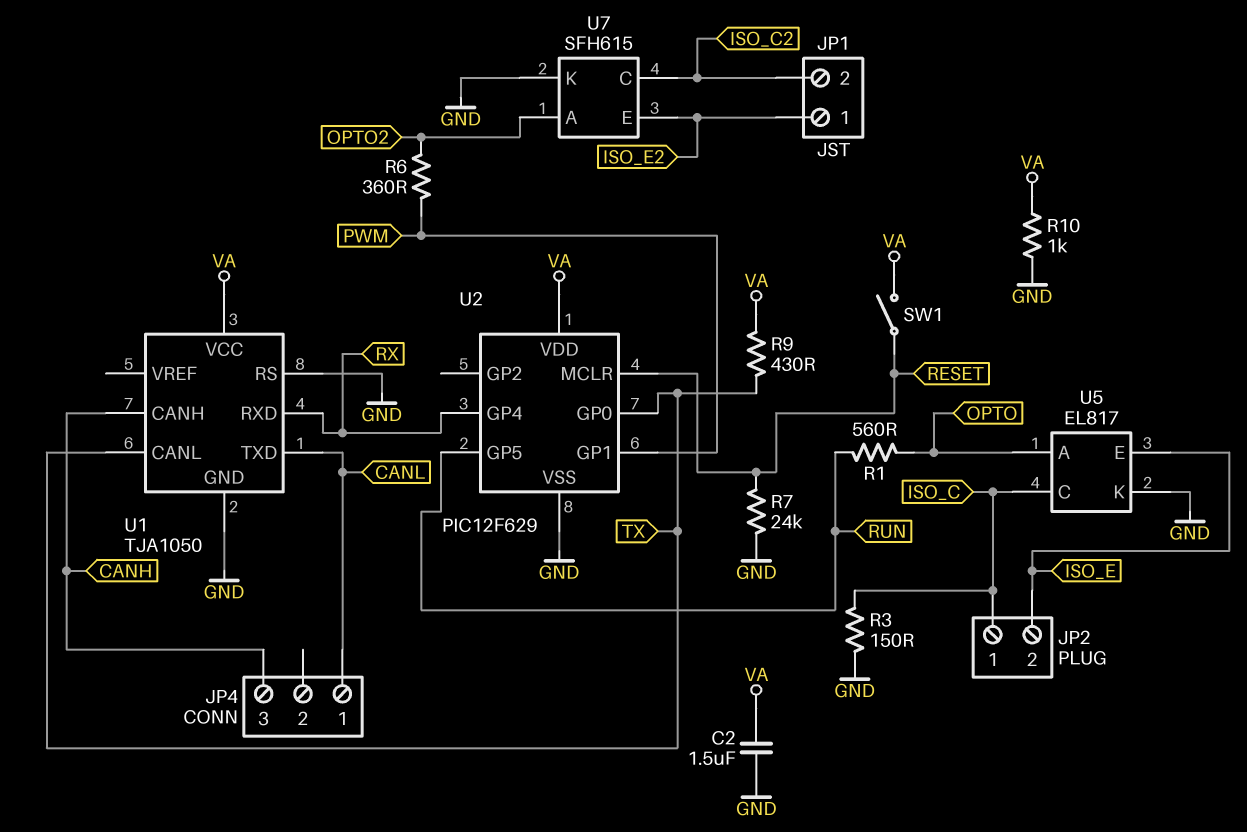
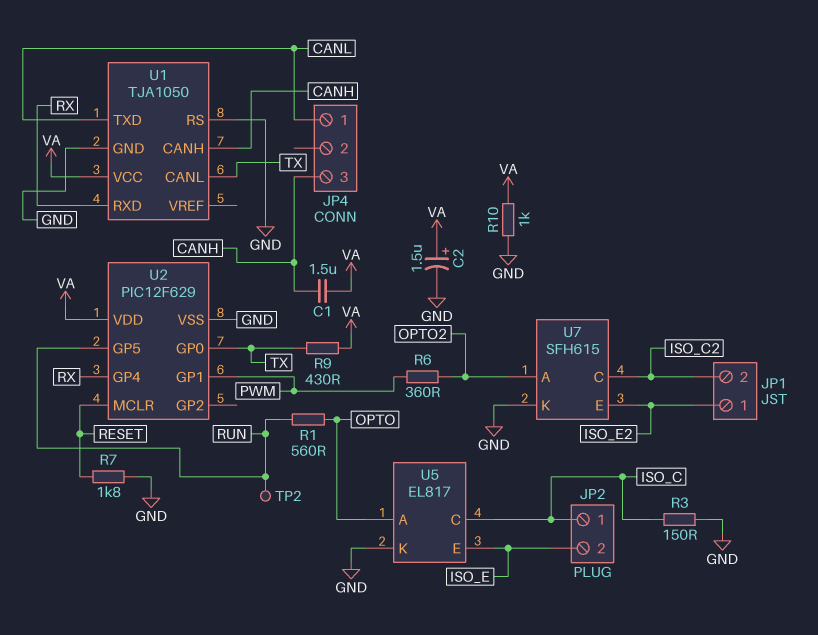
C1: none -> 1.5uF (CANH, VA)
C2: 1.5uF (GND, VA) -> 1.5uF (plus VA, minus GND)
R7: 24k (GND, RESET) -> 1.8k (GND, RESET)
SW1: switch (RESET, VA) -> none
TP2: none -> test point (RUN)

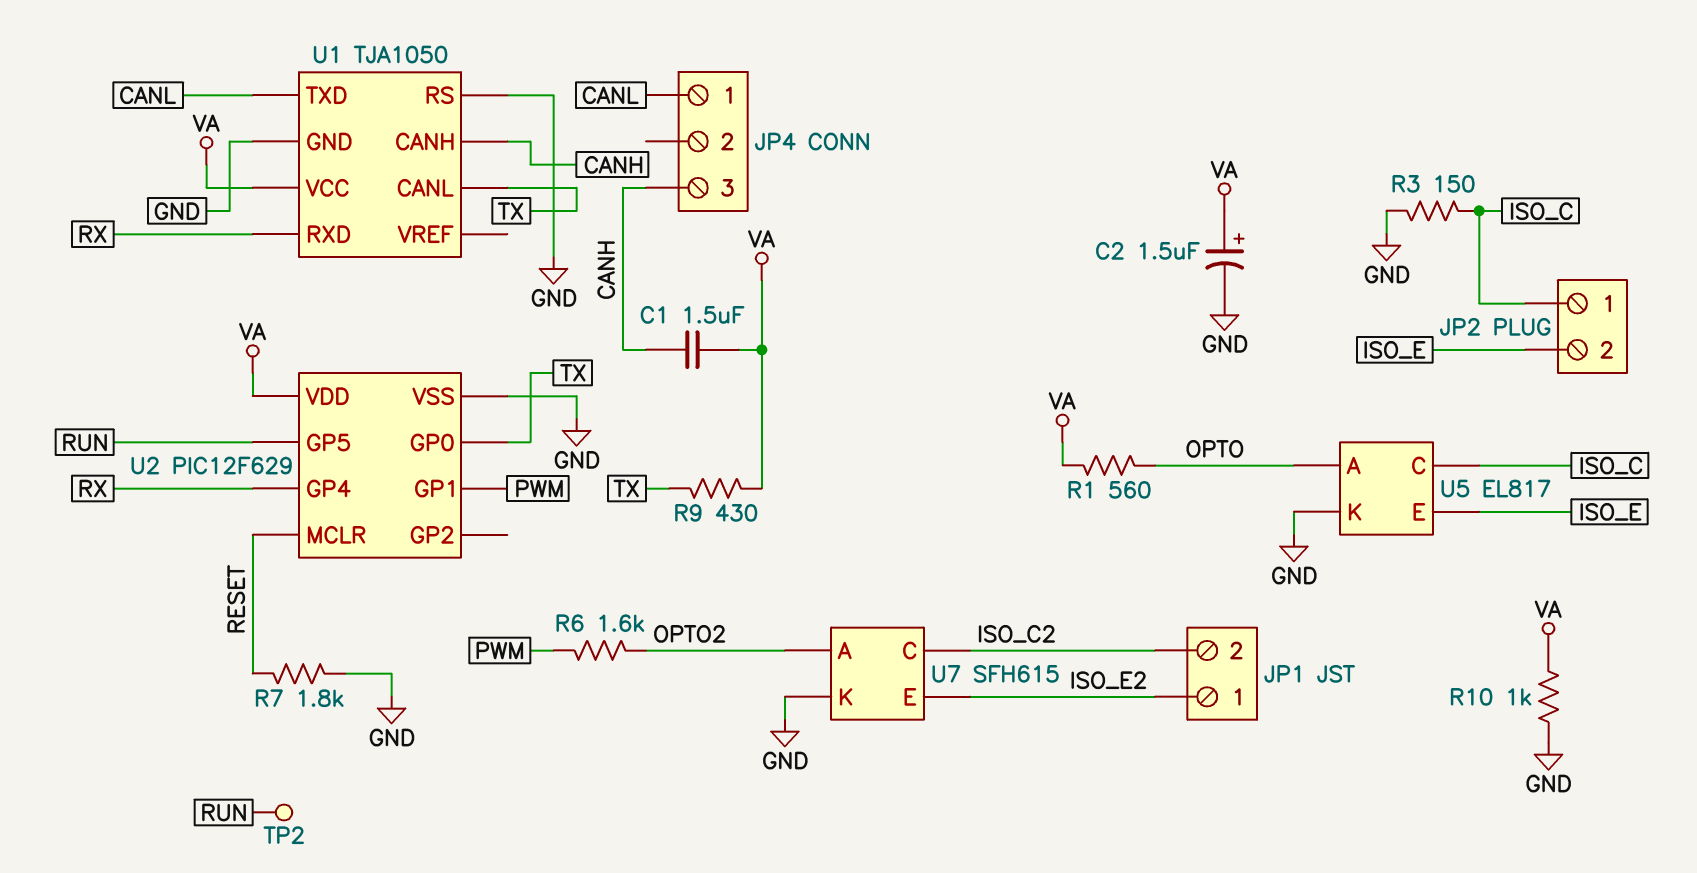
R1: 560 (OPTO, RUN) -> 560 (OPTO, VA)
R6: 360 (OPTO2, PWM) -> 1.6k (OPTO2, PWM)

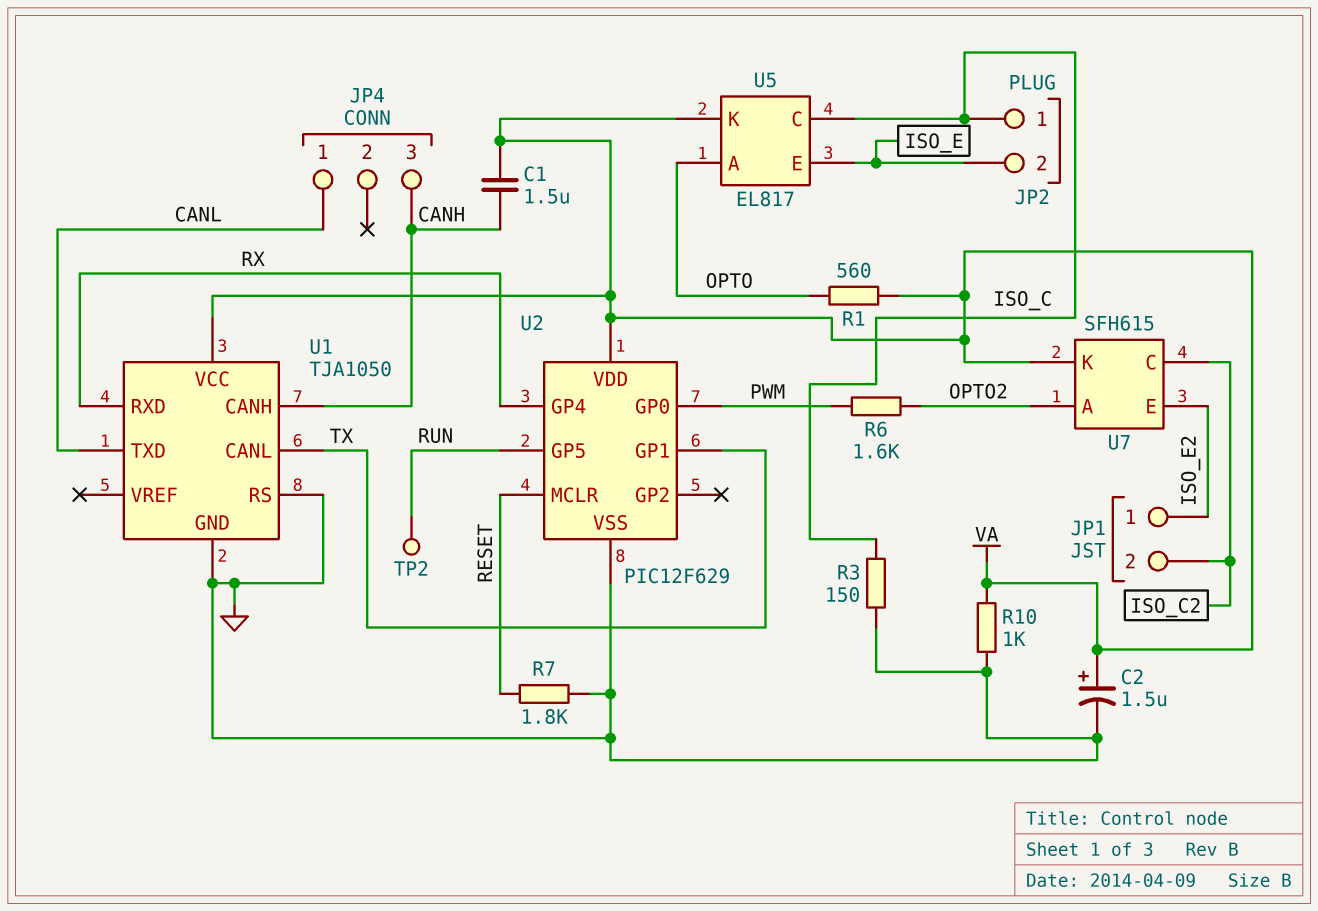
R9: 430 (TX, VA) -> none
U2 pin GP0: TX -> PWM
U2 pin GP1: PWM -> TX
U5 pin K: GND -> VA
U7 pin K: GND -> VA

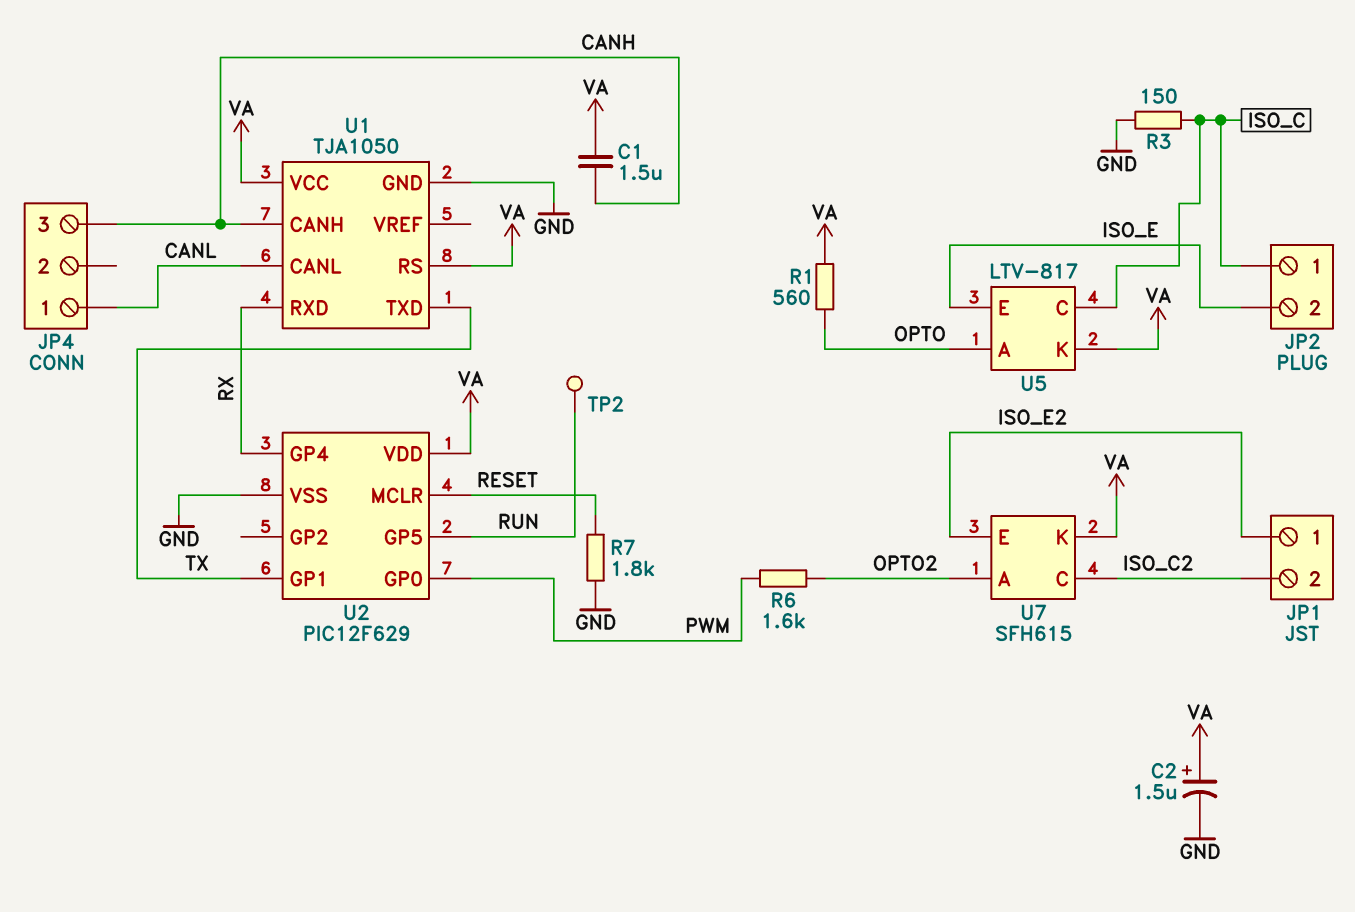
R10: 1k (GND, VA) -> none
U1 pin CANL: TX -> CANL
U1 pin RS: GND -> VA
U1 pin TXD: CANL -> TX
U5: EL817 -> LTV-817

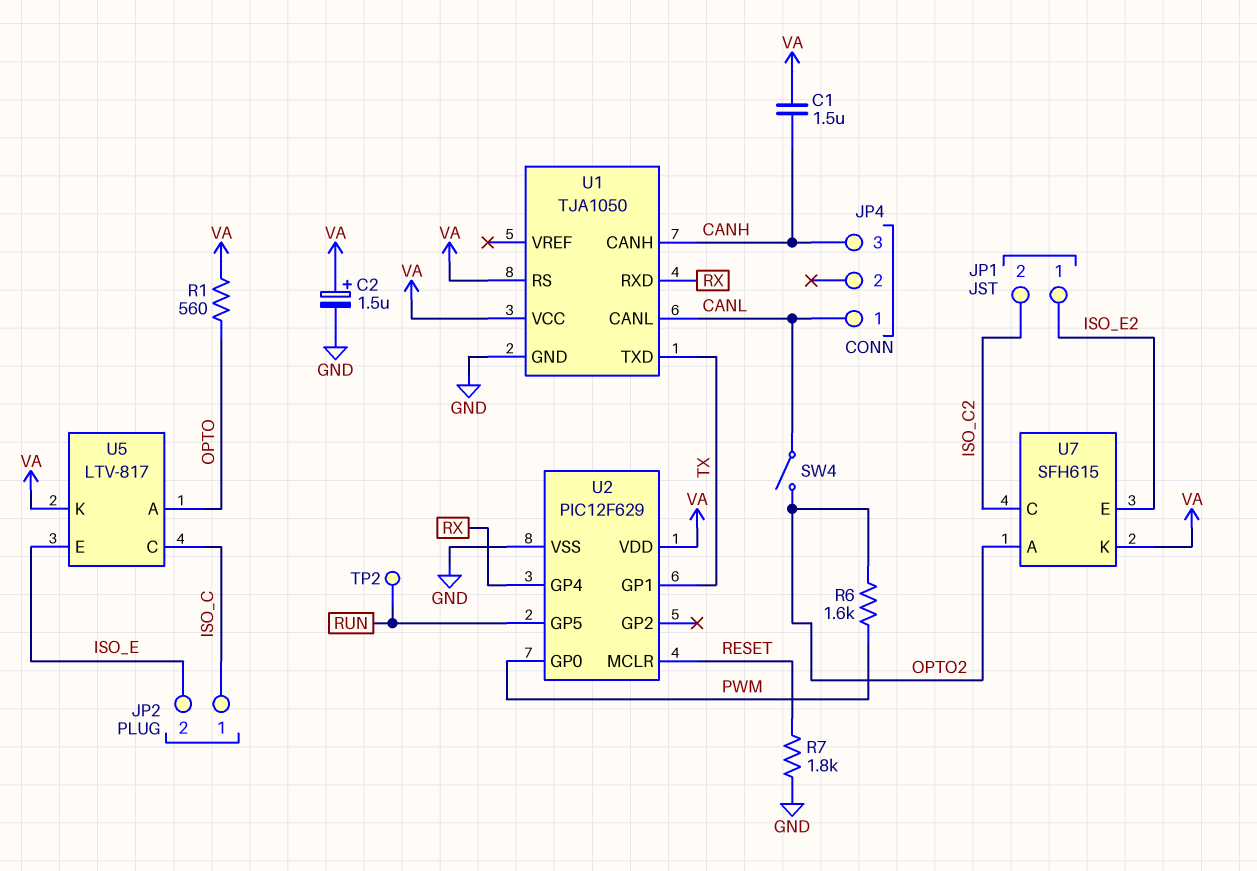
R3: 150 (GND, ISO_C) -> none
SW4: none -> switch (CANL, OPTO2)

